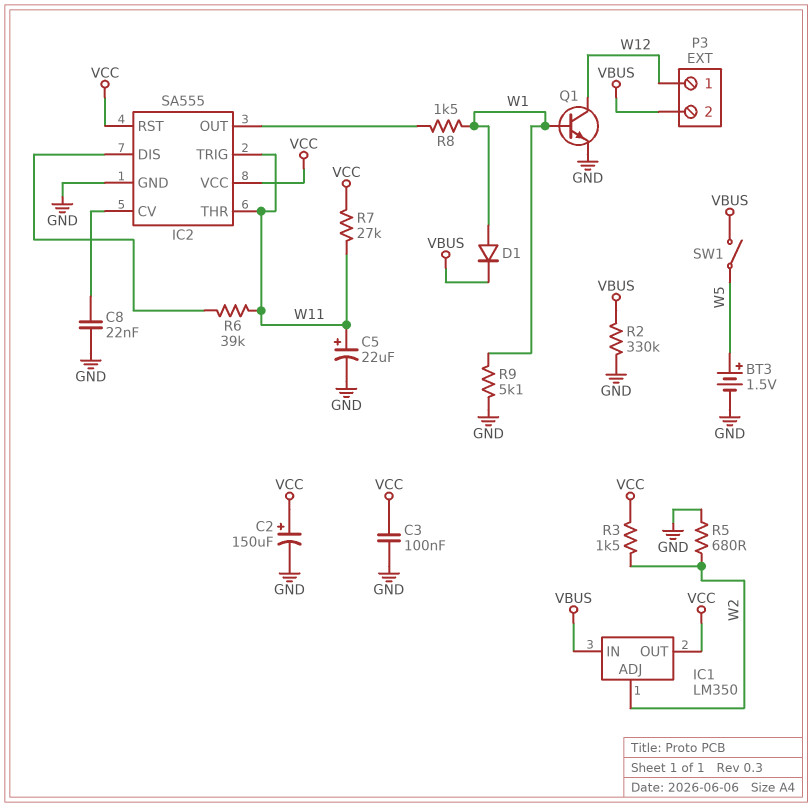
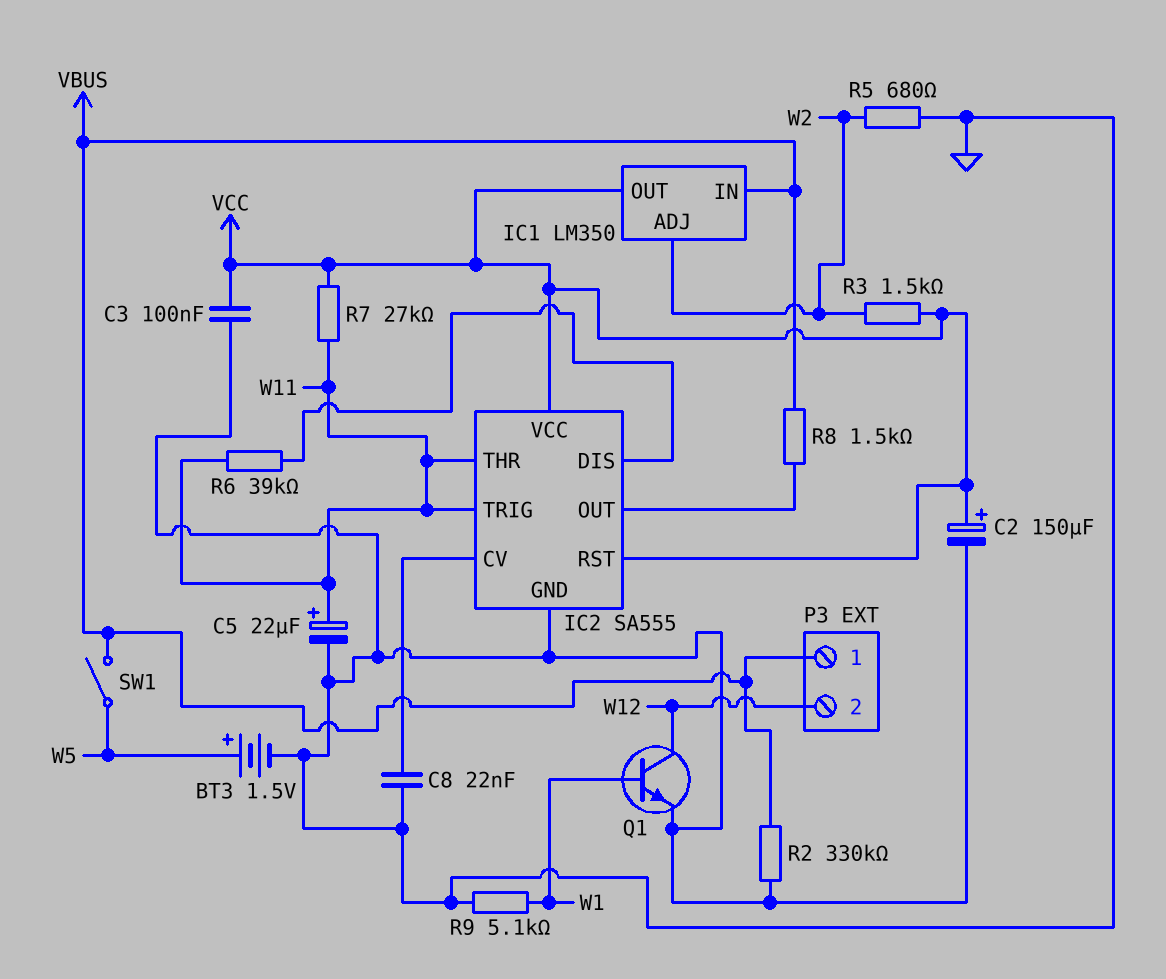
D1: diode (A W1, K VBUS) -> none
P3 pin 1: W12 -> VBUS
P3 pin 2: VBUS -> W12
R8: 1.5k (IC2/OUT, W1) -> 1.5k (IC2/OUT, VBUS)

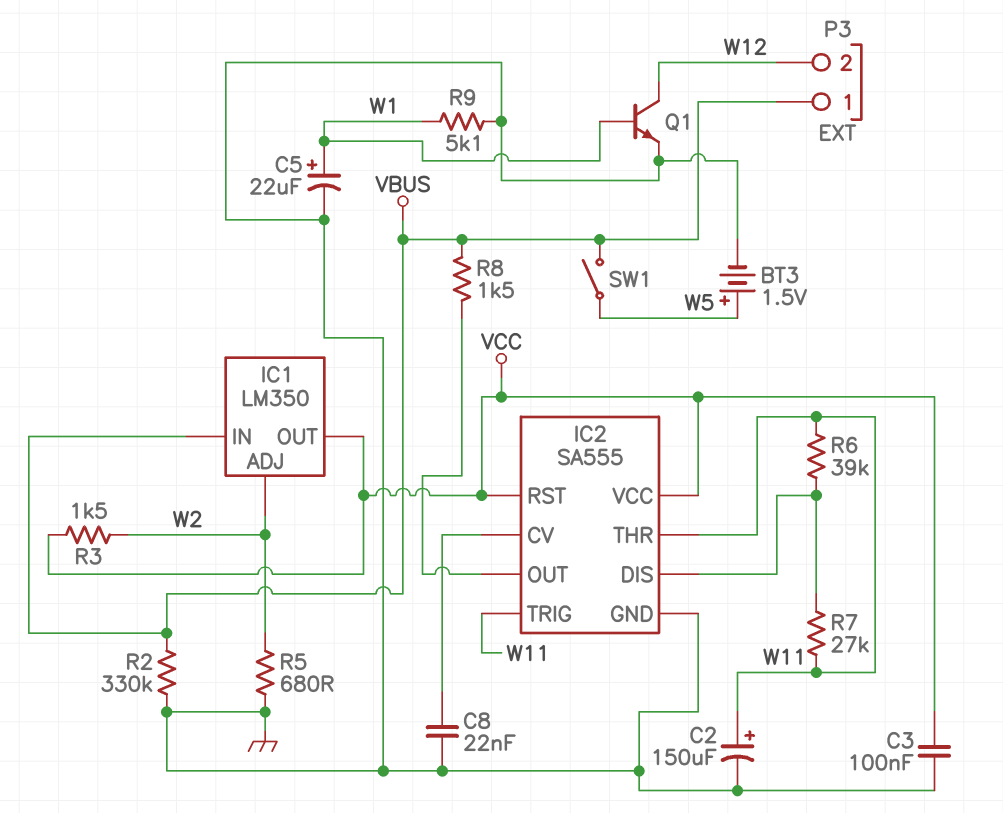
C2: 150uF (plus VCC, minus GND) -> 150uF (plus W11, minus GND)
C5: 22uF (plus W11, minus GND) -> 22uF (plus W1, minus GND)
R7: 27k (VCC, W11) -> 27k (IC2/DIS, W11)

